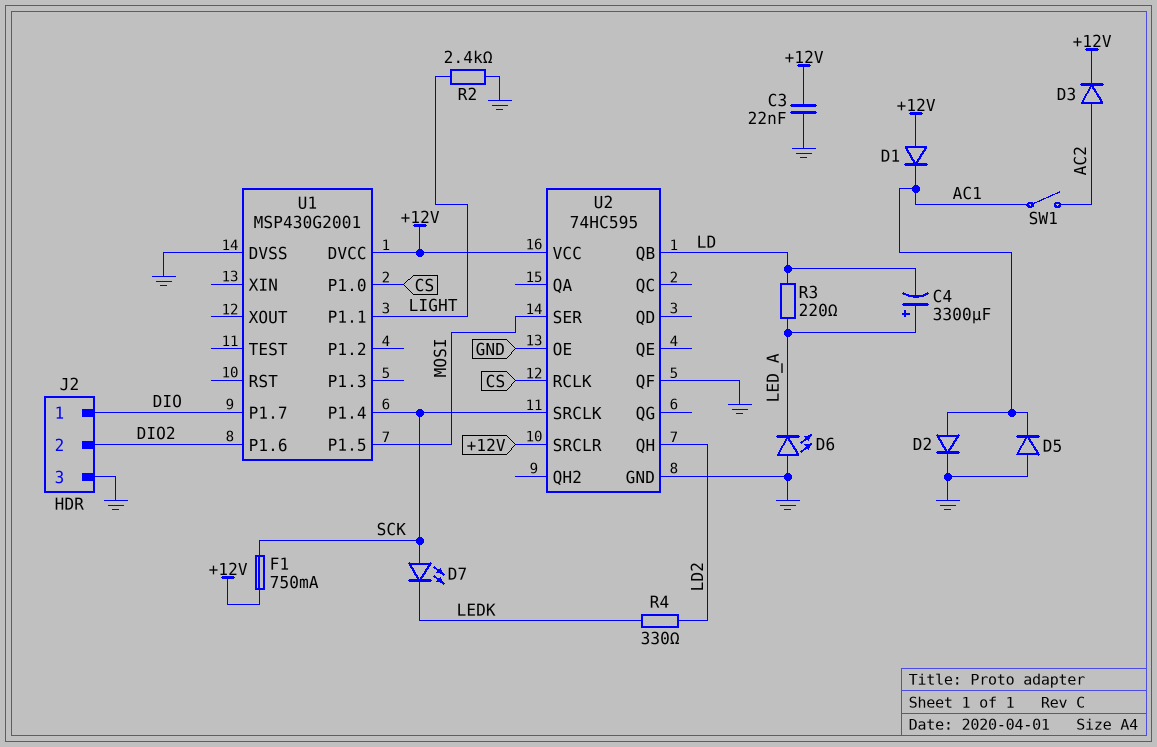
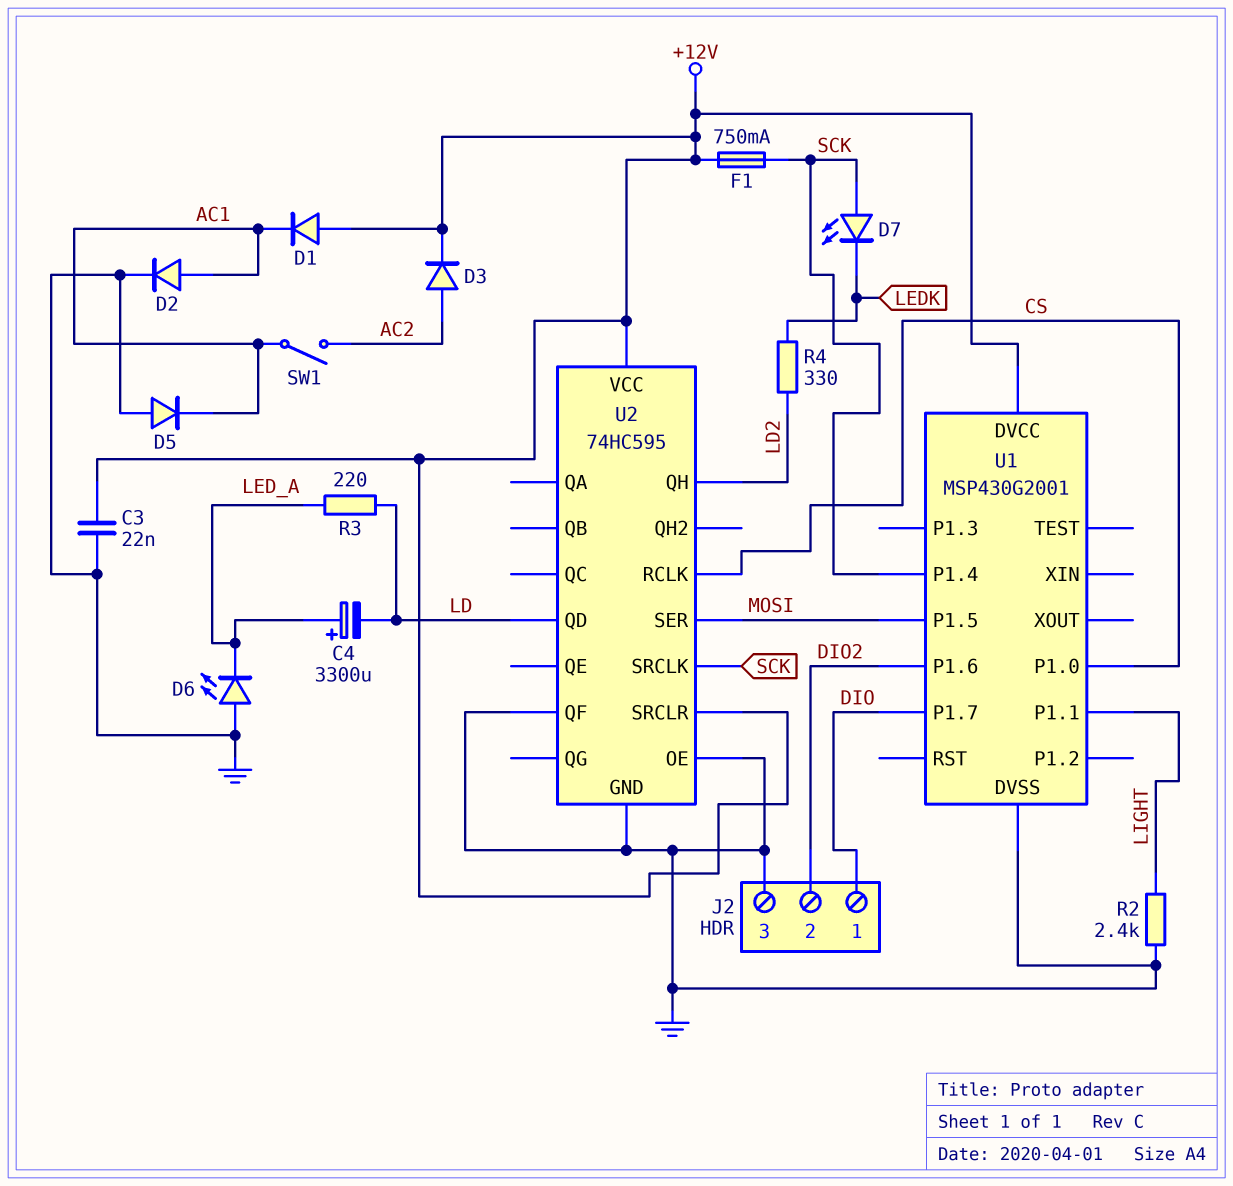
U2 pin QB: LD -> none
U2 pin QD: none -> LD

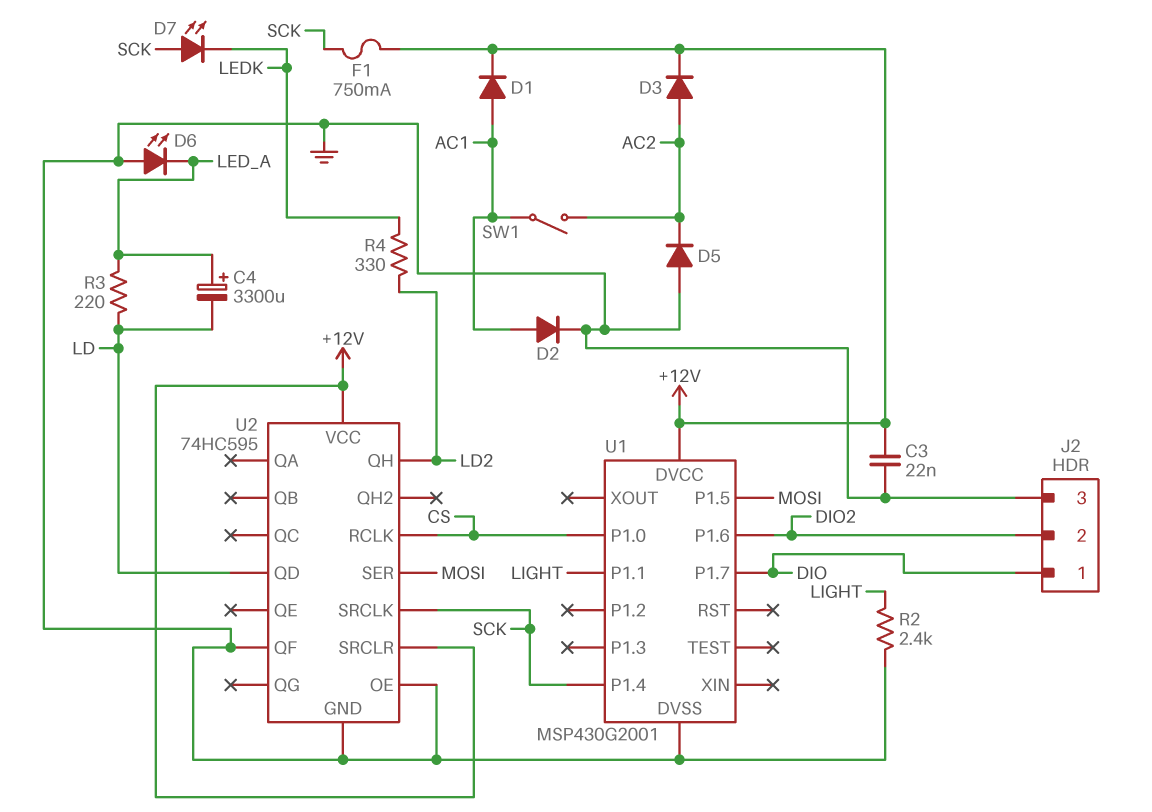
D1: diode (A +12V, K AC1) -> diode (A AC1, K +12V)
D5: diode (A GND, K AC1) -> diode (A GND, K AC2)

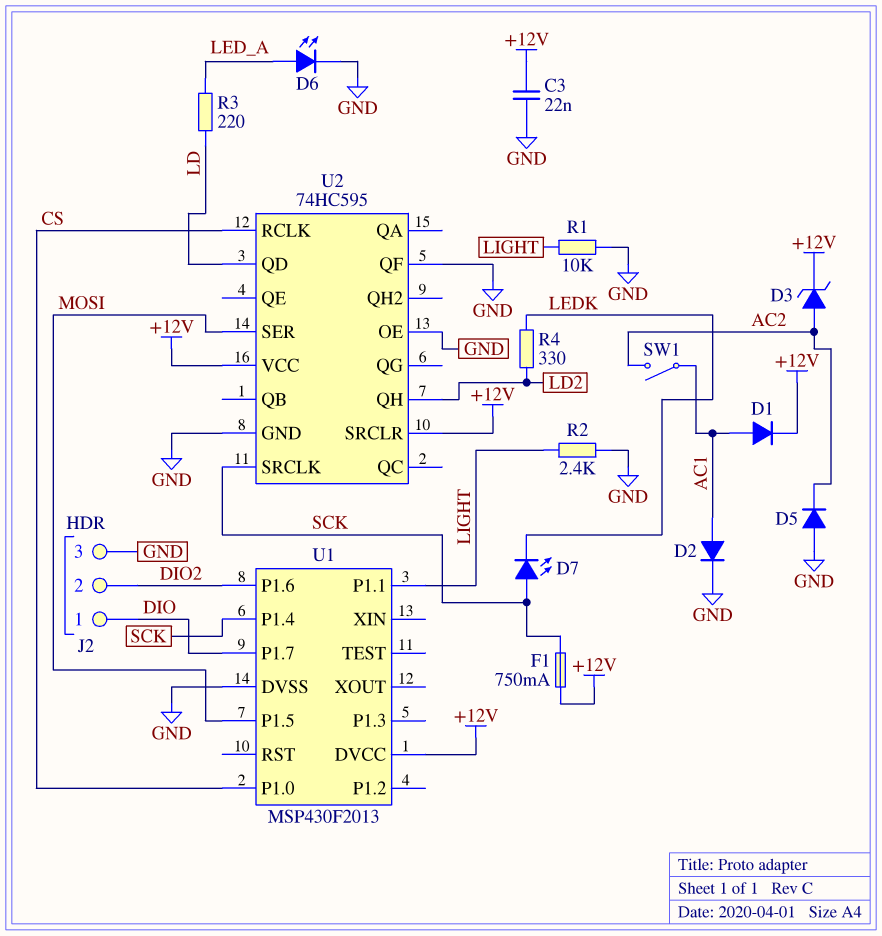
C4: 3300uF (plus LED_A, minus LD) -> none
D3: diode (A AC2, K +12V) -> zener (A AC2, K +12V)
D6: LED (A GND, K LED_A) -> LED (A LED_A, K GND)
R1: none -> 10k (GND, LIGHT)
U1: MSP430G2001 -> MSP430F2013

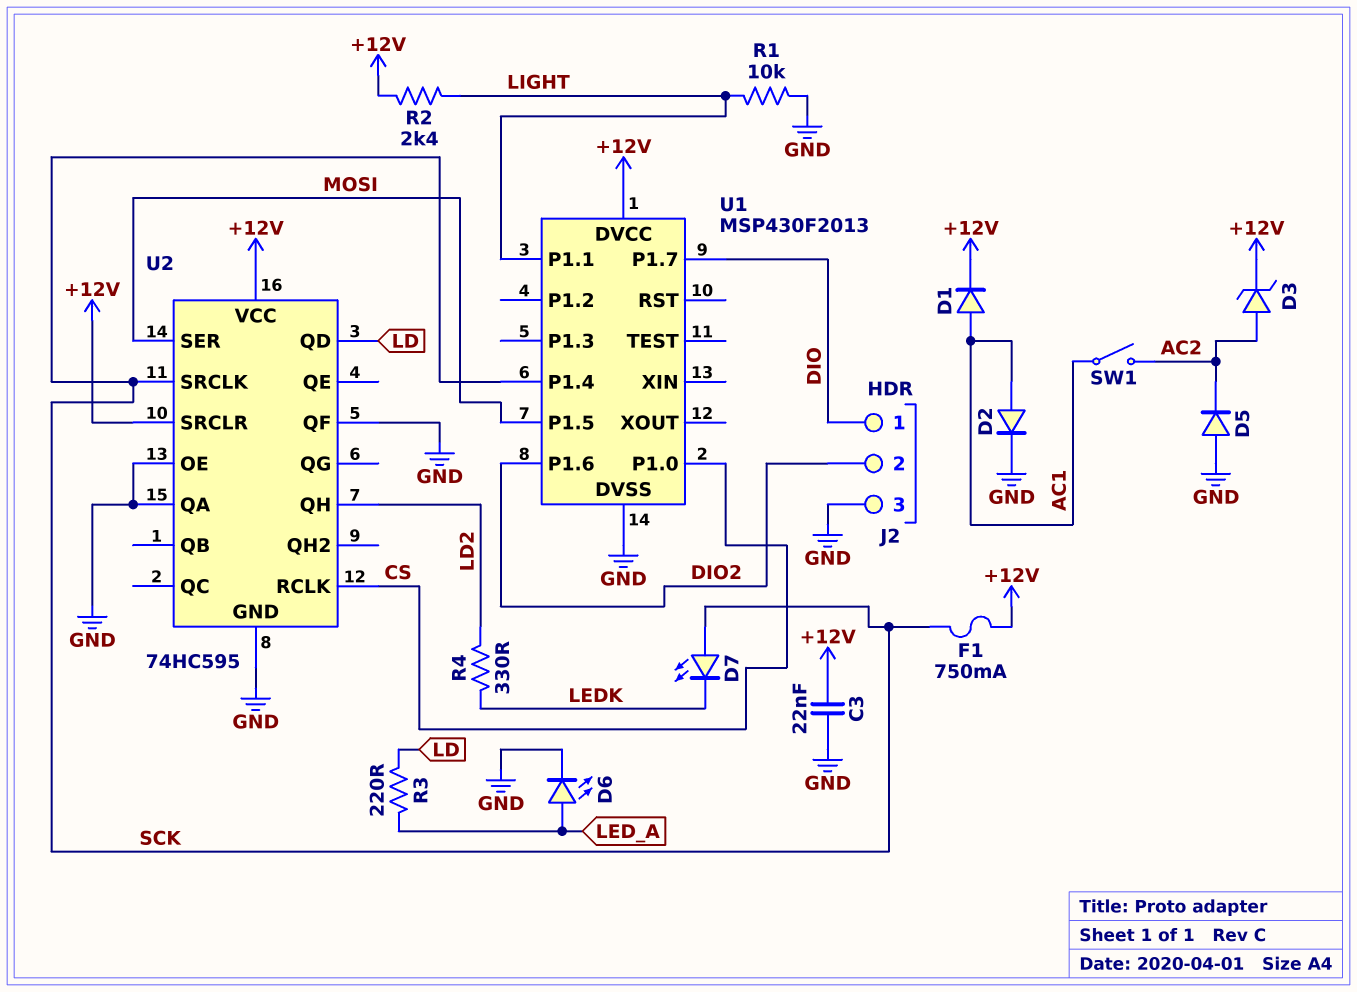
R2: 2.4k (GND, LIGHT) -> 2.4k (+12V, LIGHT)
U2 pin QA: none -> GND

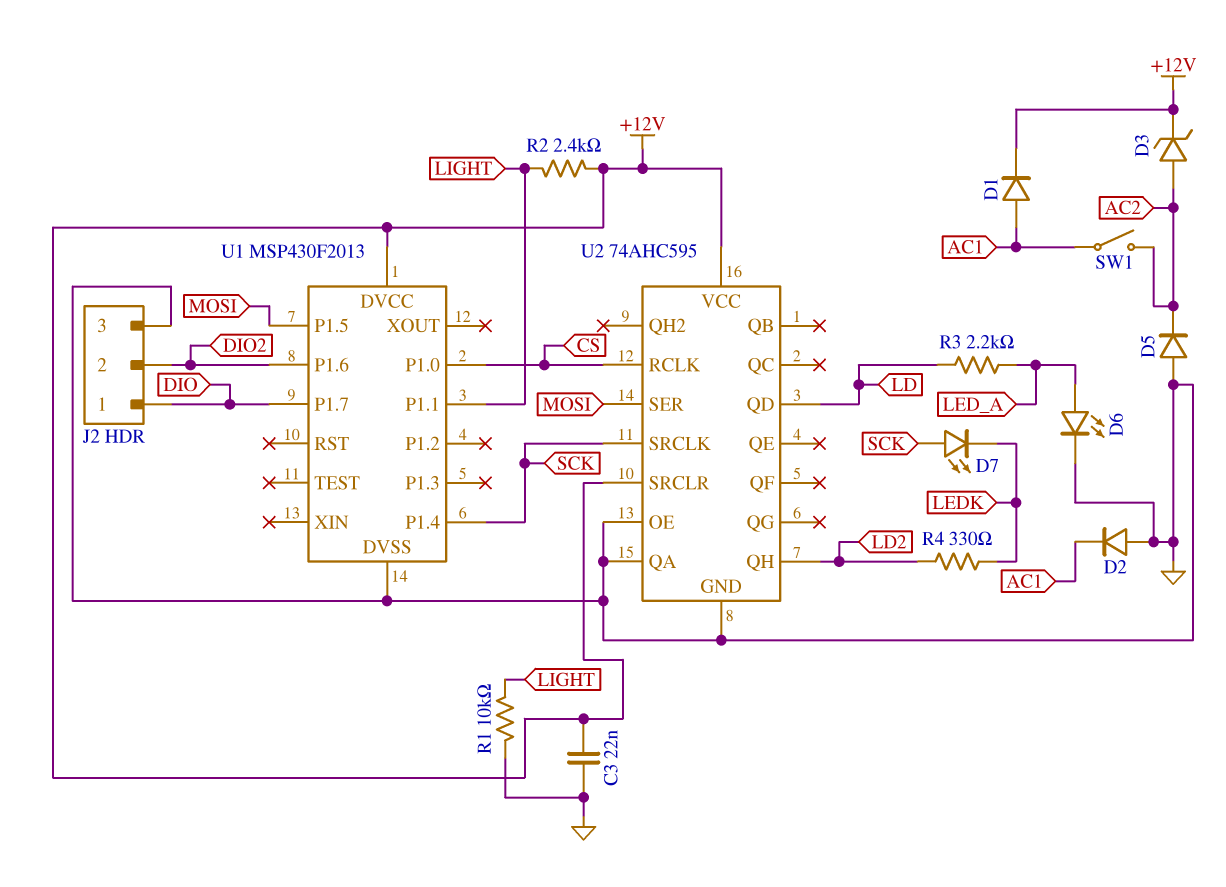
D2: diode (A AC1, K GND) -> diode (A GND, K AC1)
F1: 750mA (+12V, SCK) -> none
R3: 220 (LD, LED_A) -> 2.2k (LD, LED_A)
U2: 74HC595 -> 74AHC595
U2 pin QF: GND -> none

